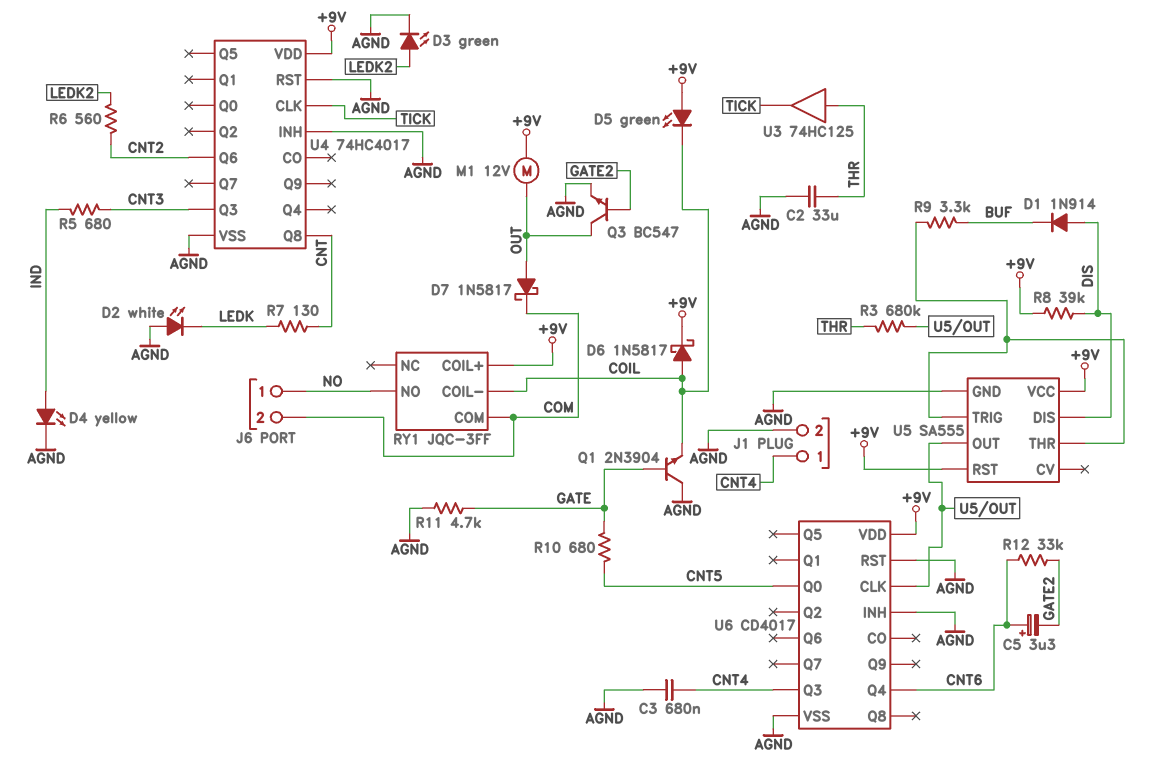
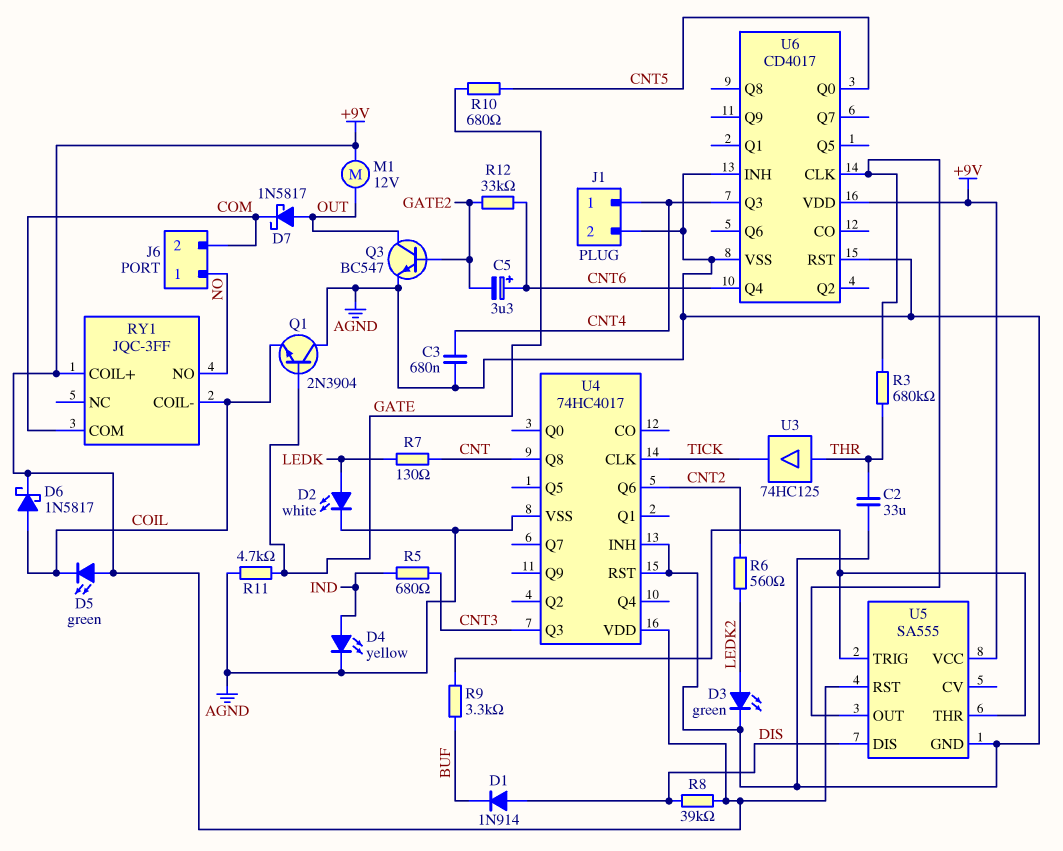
D2: LED white (A AGND, K LEDK) -> LED white (A LEDK, K AGND)

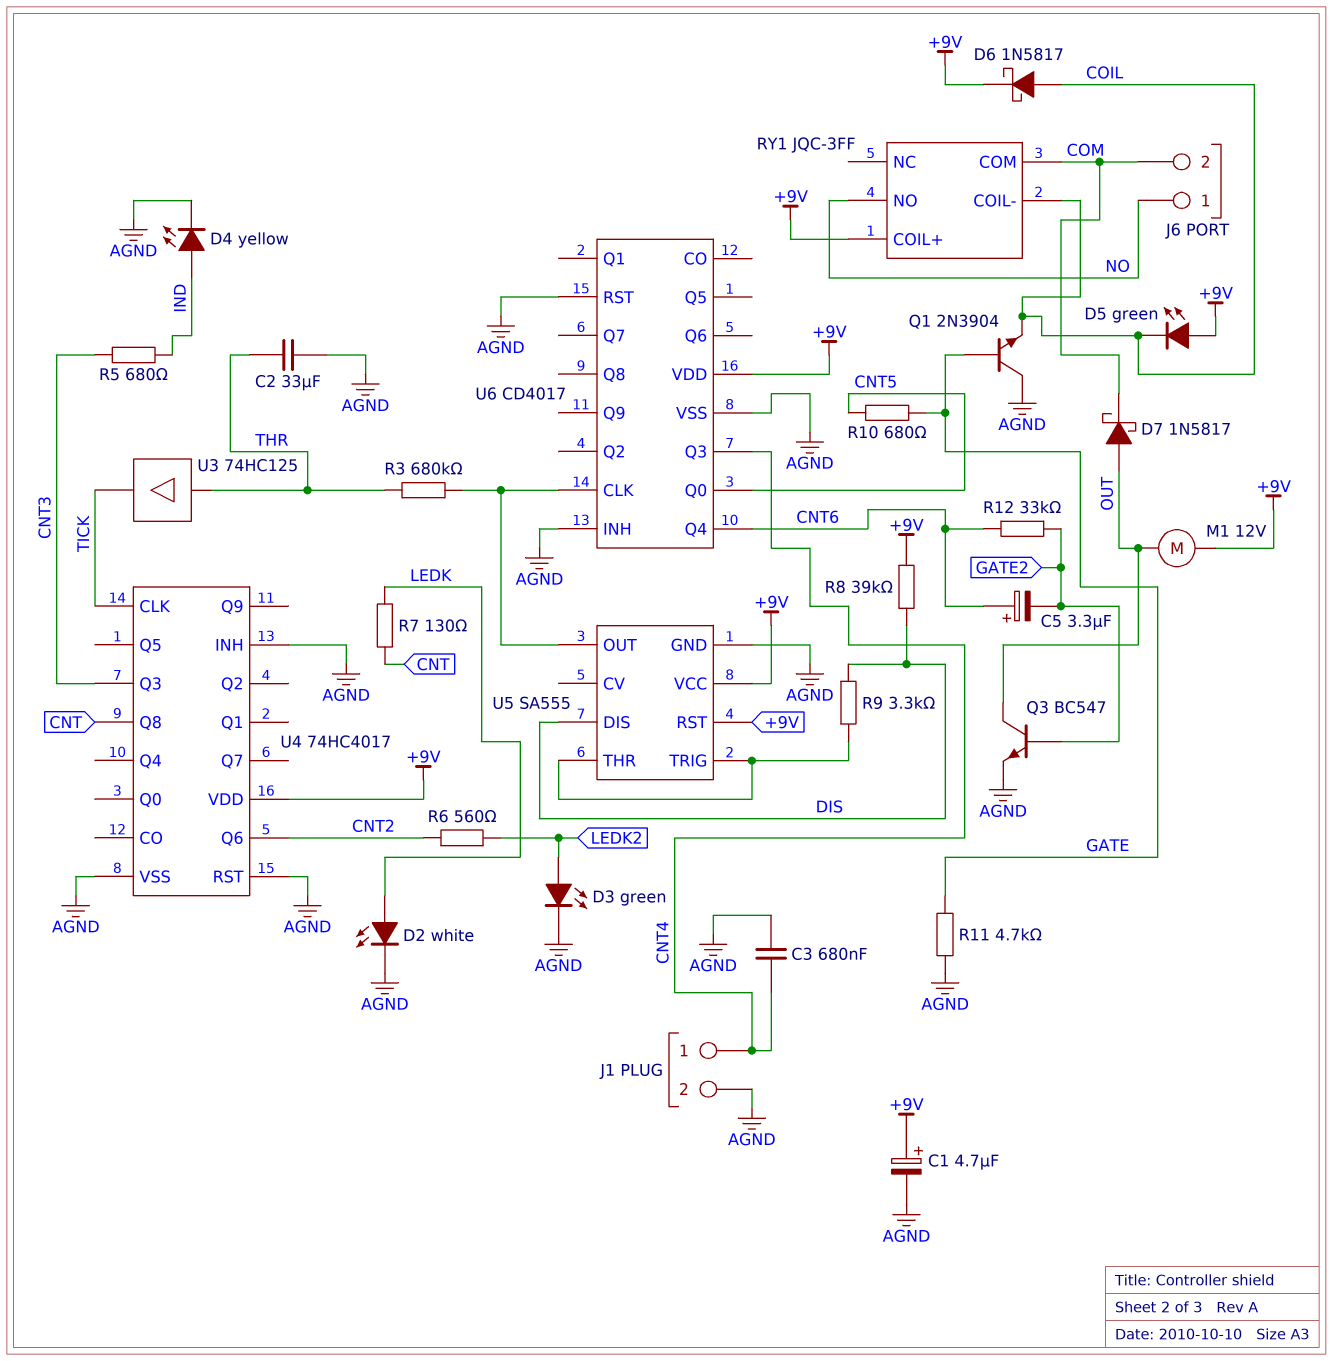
C1: none -> 4.7uF (plus +9V, minus AGND)
D1: diode 1N914 (A DIS, K BUF) -> none
R9: 3.3k (BUF, U5/THR) -> 3.3k (DIS, U5/THR)

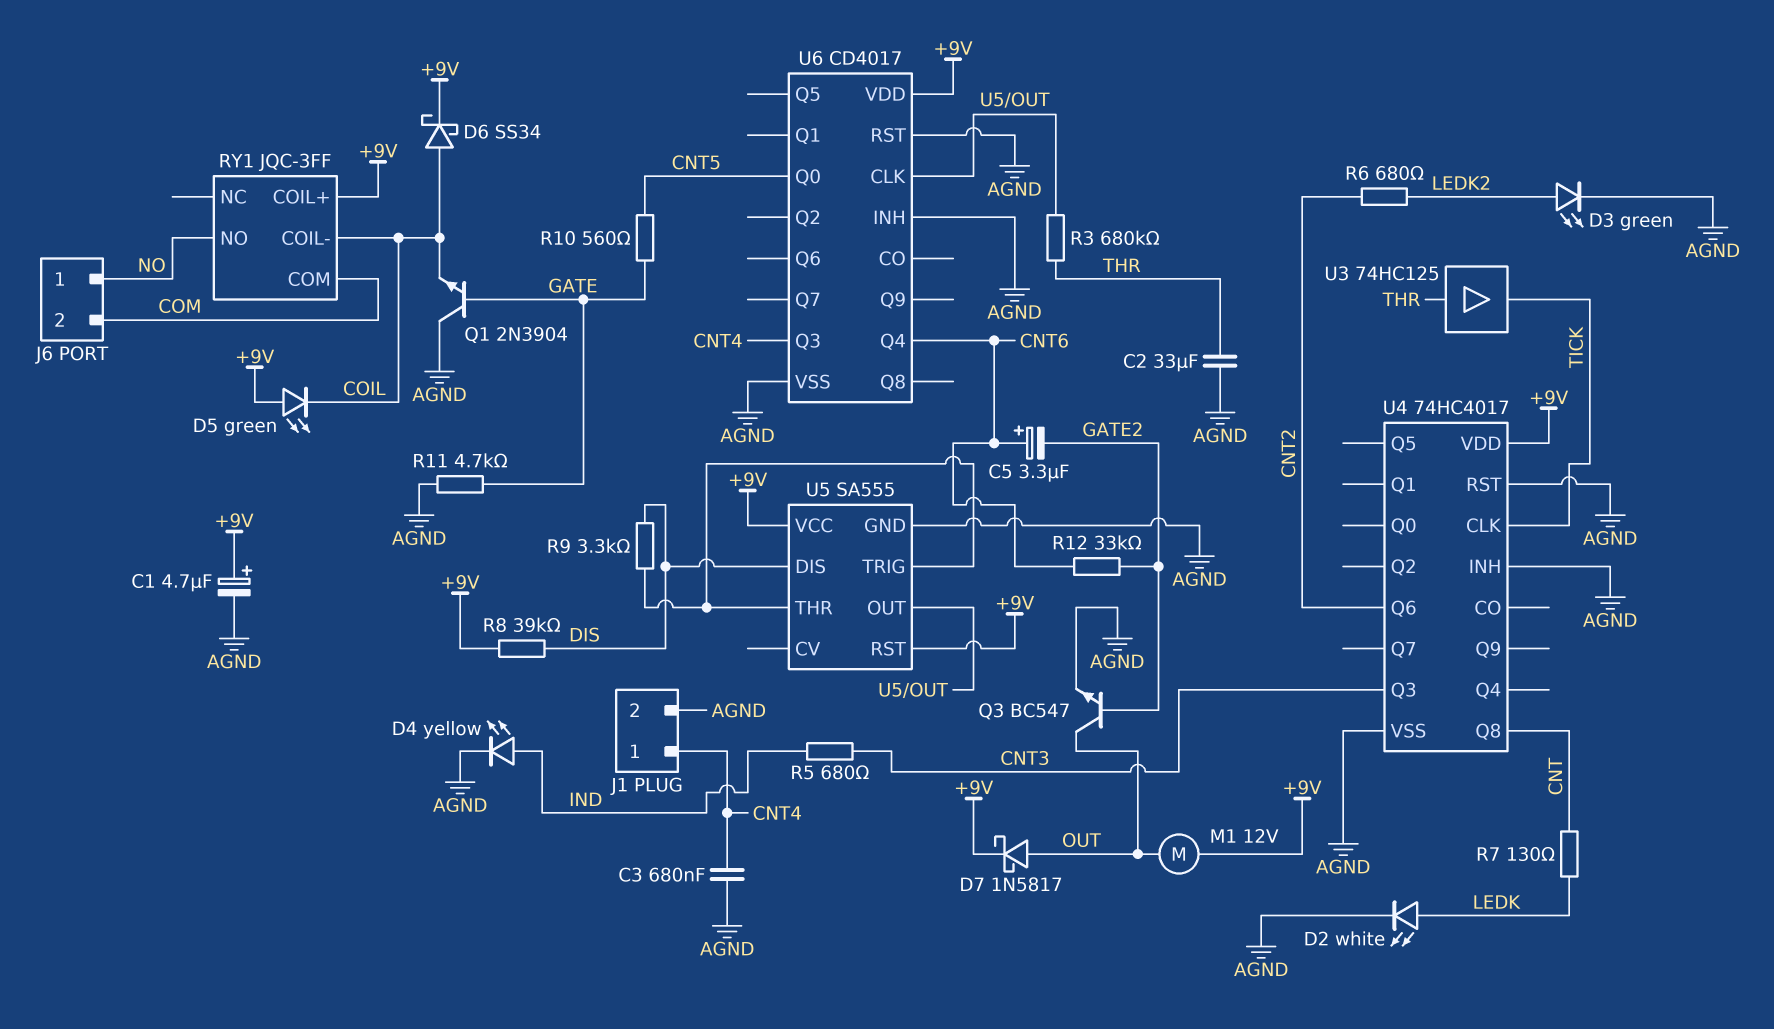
D6: schottky 1N5817 (A COIL, K +9V) -> schottky SS34 (A COIL, K +9V)
D7: schottky 1N5817 (A OUT, K COM) -> schottky 1N5817 (A OUT, K +9V)
R6: 560 (CNT2, LEDK2) -> 680 (CNT2, LEDK2)
R10: 680 (CNT5, GATE) -> 560 (CNT5, GATE)

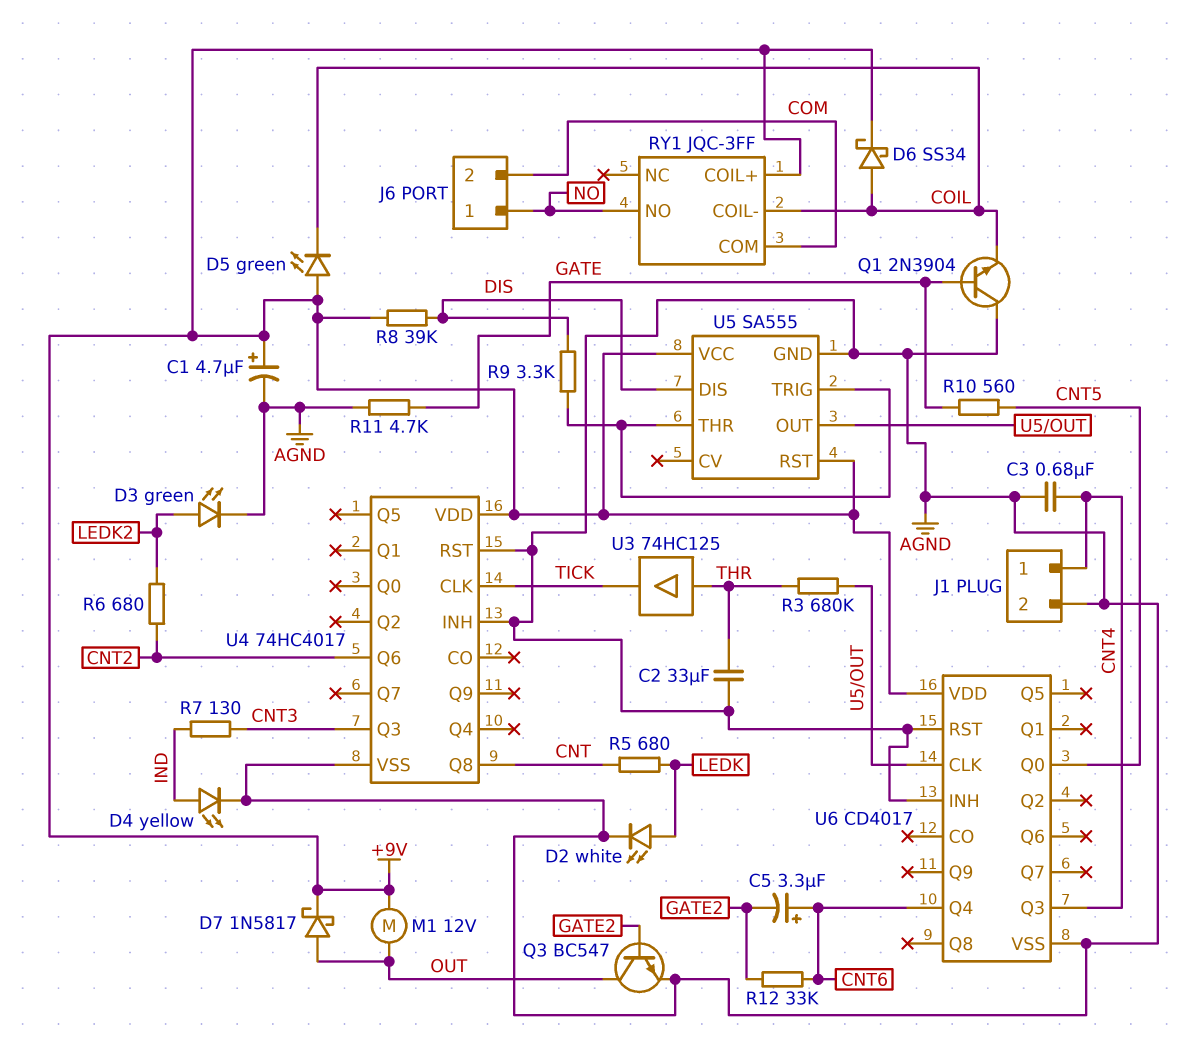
R5: 680 (CNT3, IND) -> 680 (CNT, LEDK)
R7: 130 (CNT, LEDK) -> 130 (CNT3, IND)

